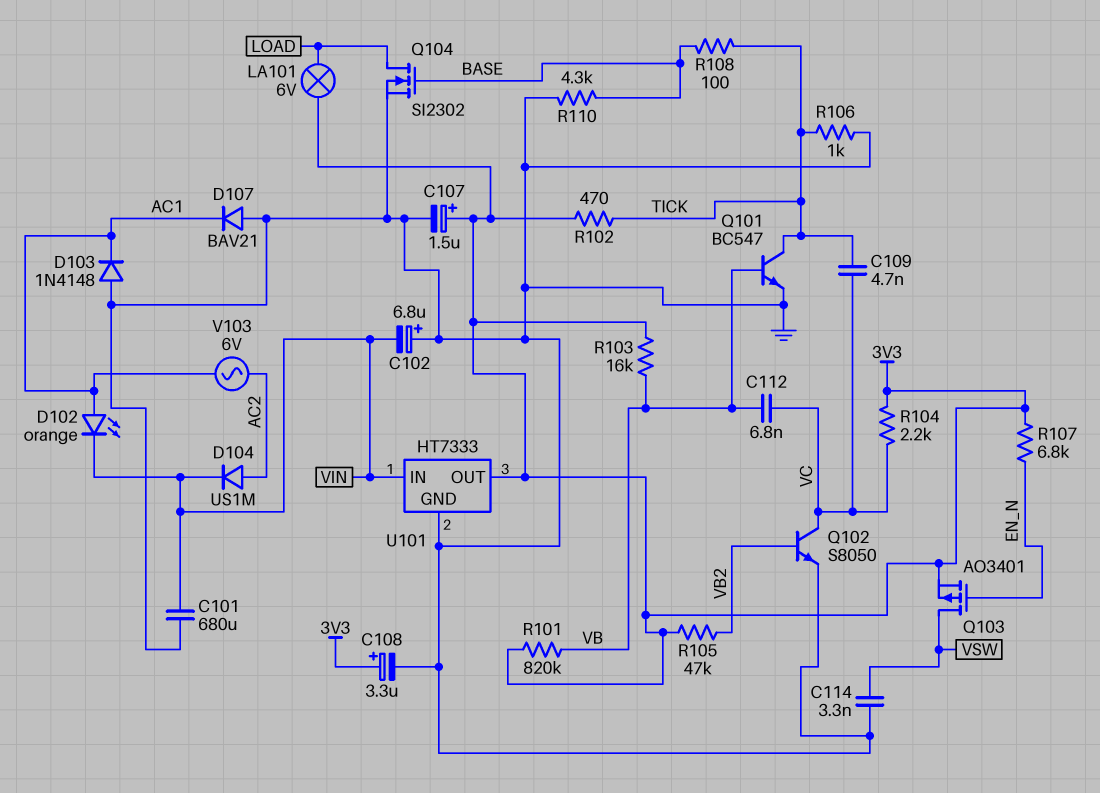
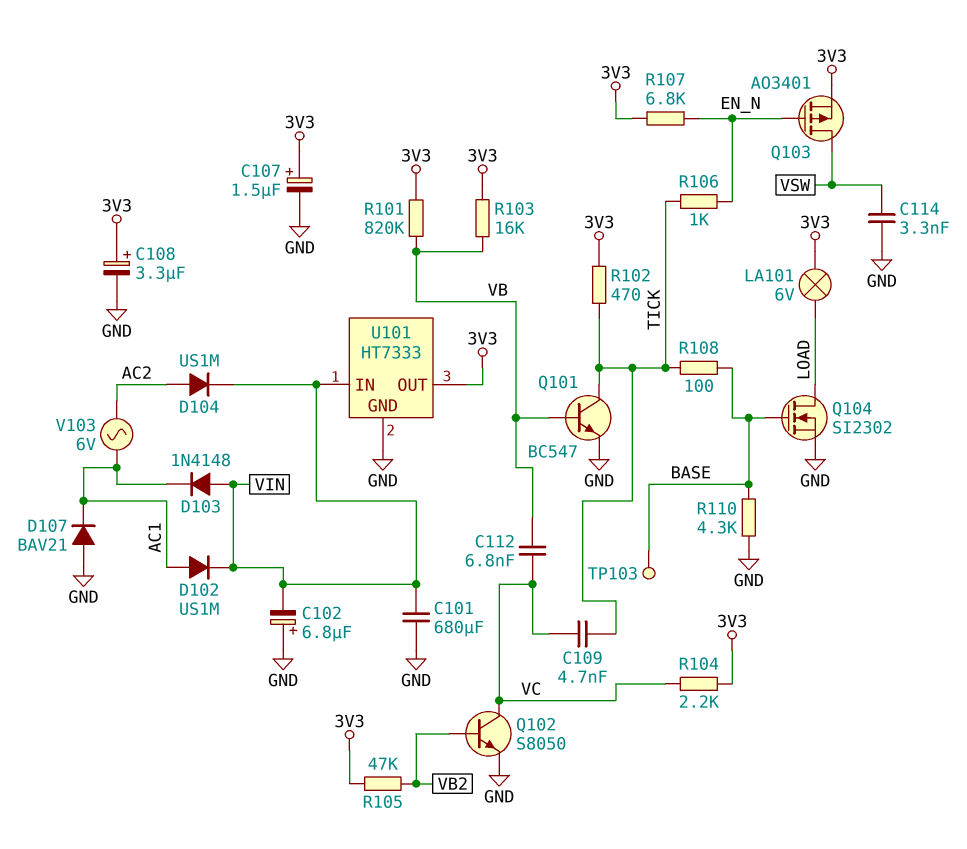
D102: LED orange (A AC1, K VIN) -> diode US1M (A AC1, K VIN)
D103: diode 1N4148 (A GND, K AC1) -> diode 1N4148 (A VIN, K AC1)
R106: 1k (GND, TICK) -> 1k (EN_N, TICK)
TP103: none -> test point (BASE)

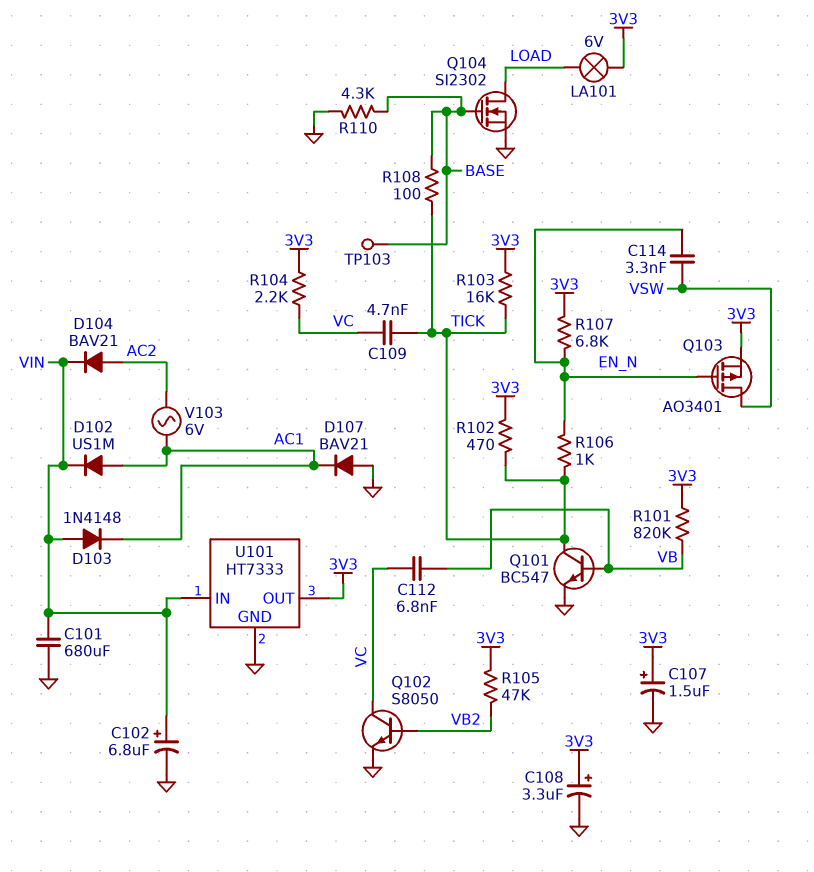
C102: 6.8uF (plus GND, minus VIN) -> 6.8uF (plus VIN, minus GND)
C114: 3.3nF (GND, VSW) -> 3.3nF (EN_N, VSW)
D104: diode US1M (A AC2, K VIN) -> diode BAV21 (A AC2, K VIN)
R103: 16k (3V3, VB) -> 16k (3V3, TICK)

